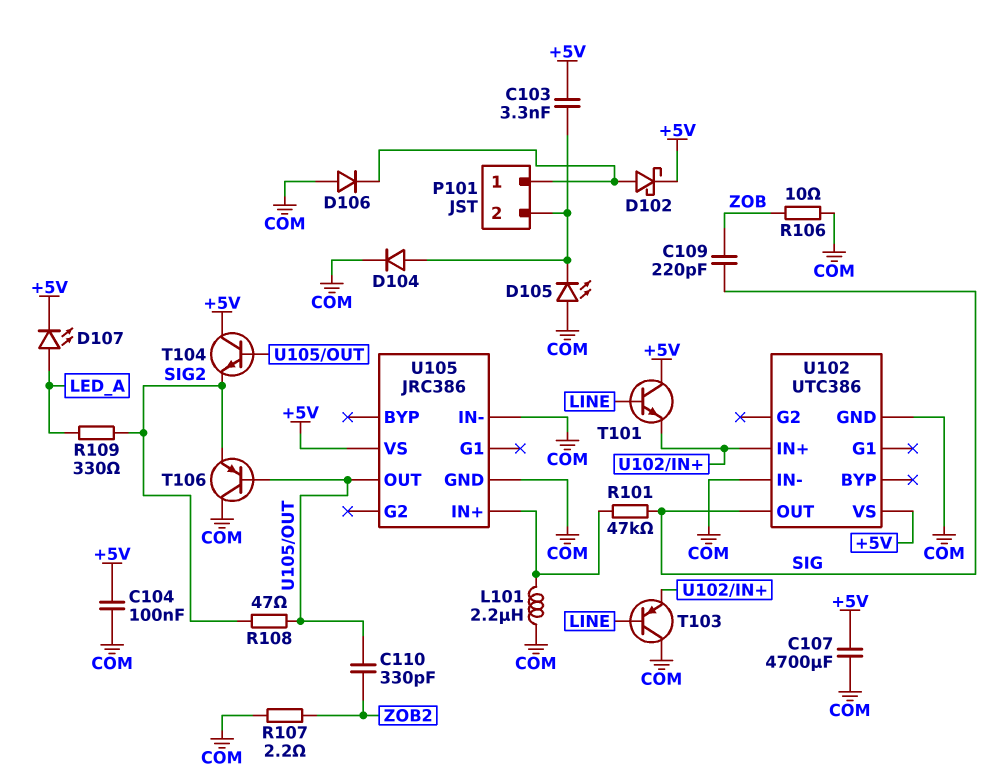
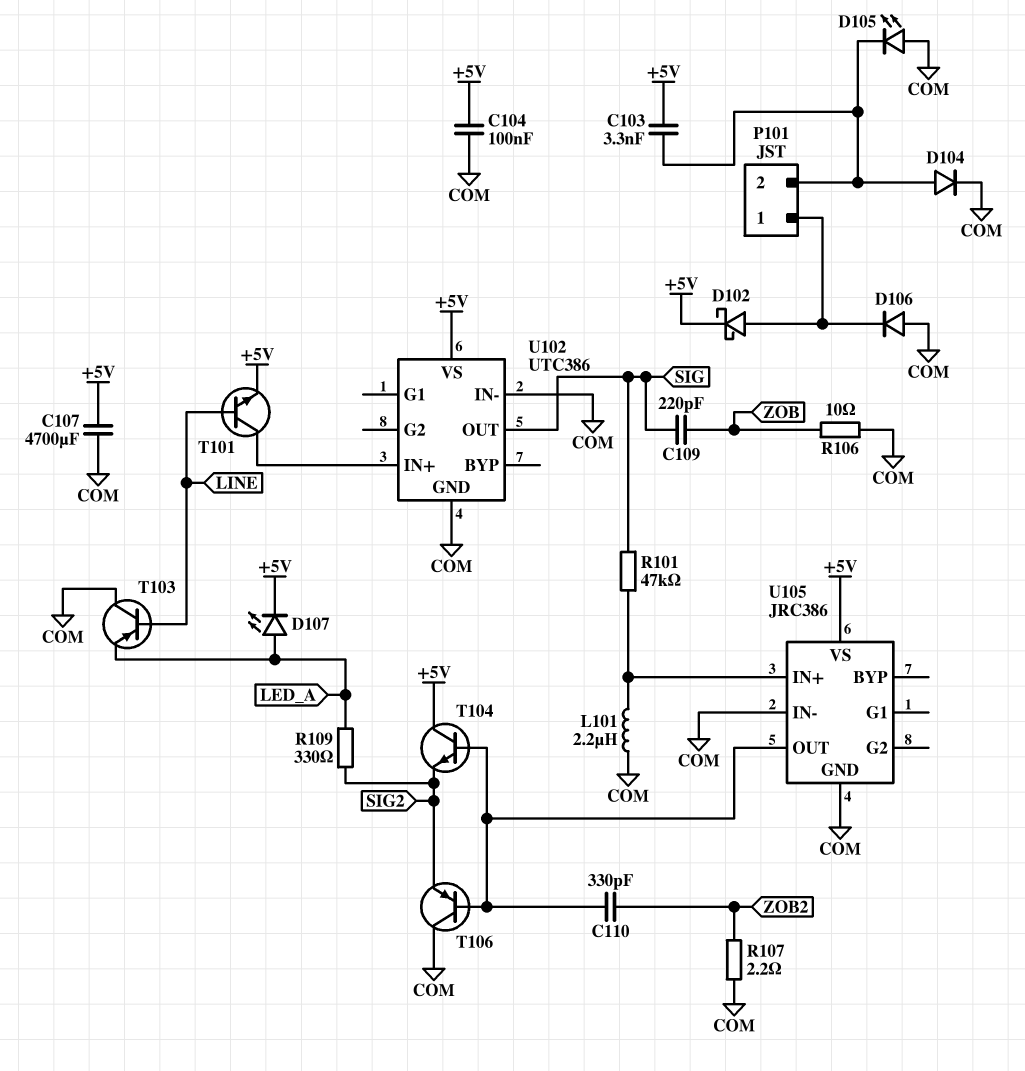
R108: 47 (SIG2, U105/OUT) -> none
T101: NPN (B LINE, C +5V, E U102/IN+) -> NPN (B LINE, C U102/IN+, E +5V)
T103: PNP (B LINE, C COM, E U102/IN+) -> PNP (B LINE, C COM, E LED_A)

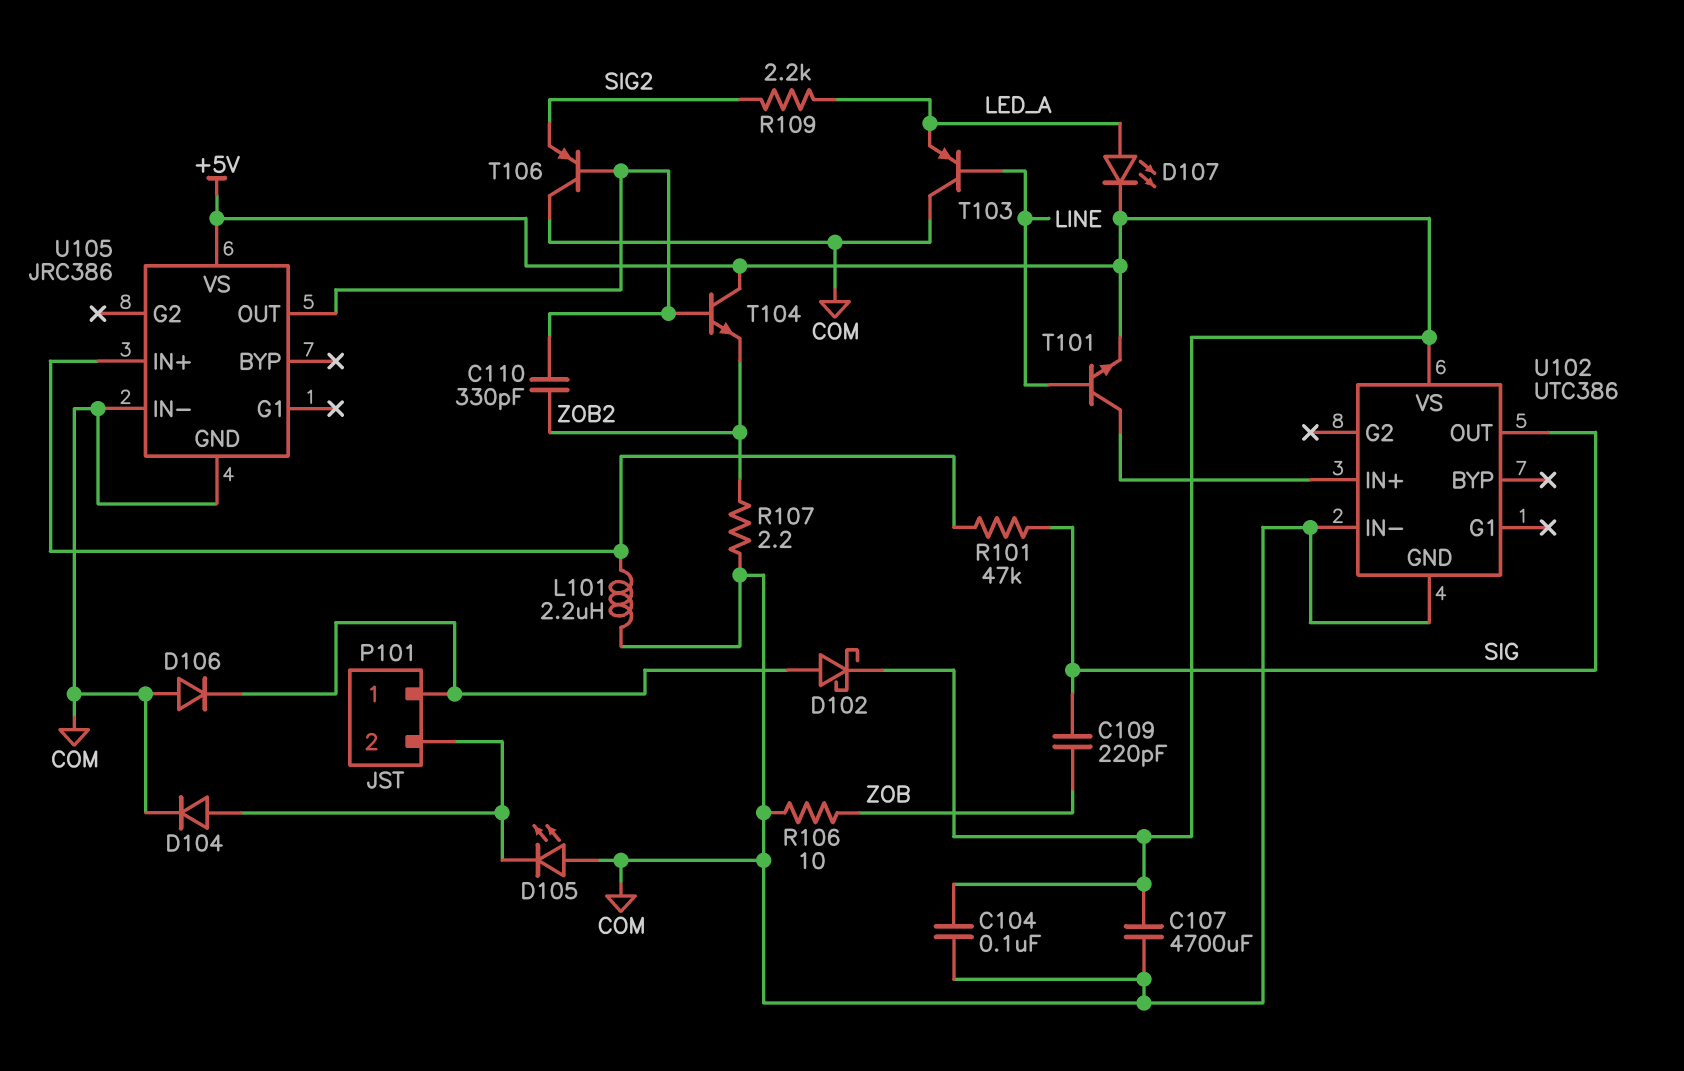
C103: 3.3nF (+5V, P101/2) -> none
R109: 330 (LED_A, SIG2) -> 2.2k (LED_A, SIG2)
T104: NPN (B U105/OUT, C +5V, E SIG2) -> NPN (B U105/OUT, C +5V, E ZOB2)

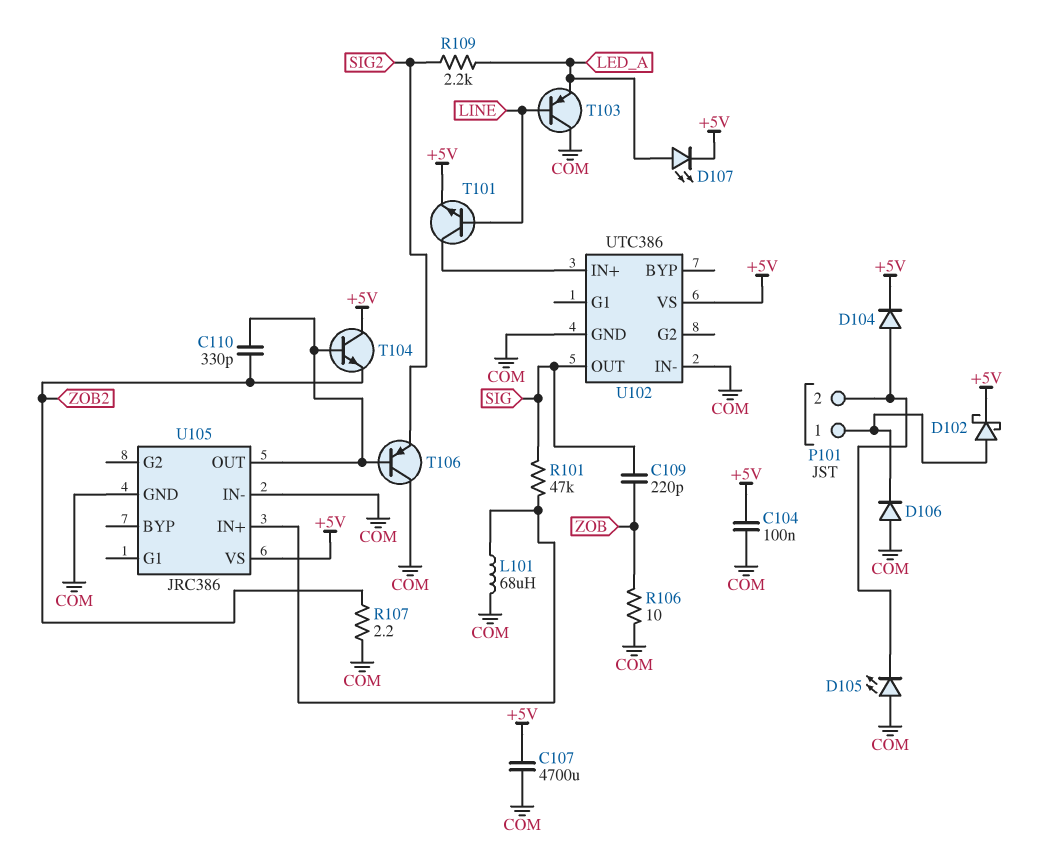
D104: diode (A P101/2, K COM) -> diode (A P101/2, K +5V)
L101: 2.2uH (COM, U105/IN+) -> 68uH (COM, U105/IN+)

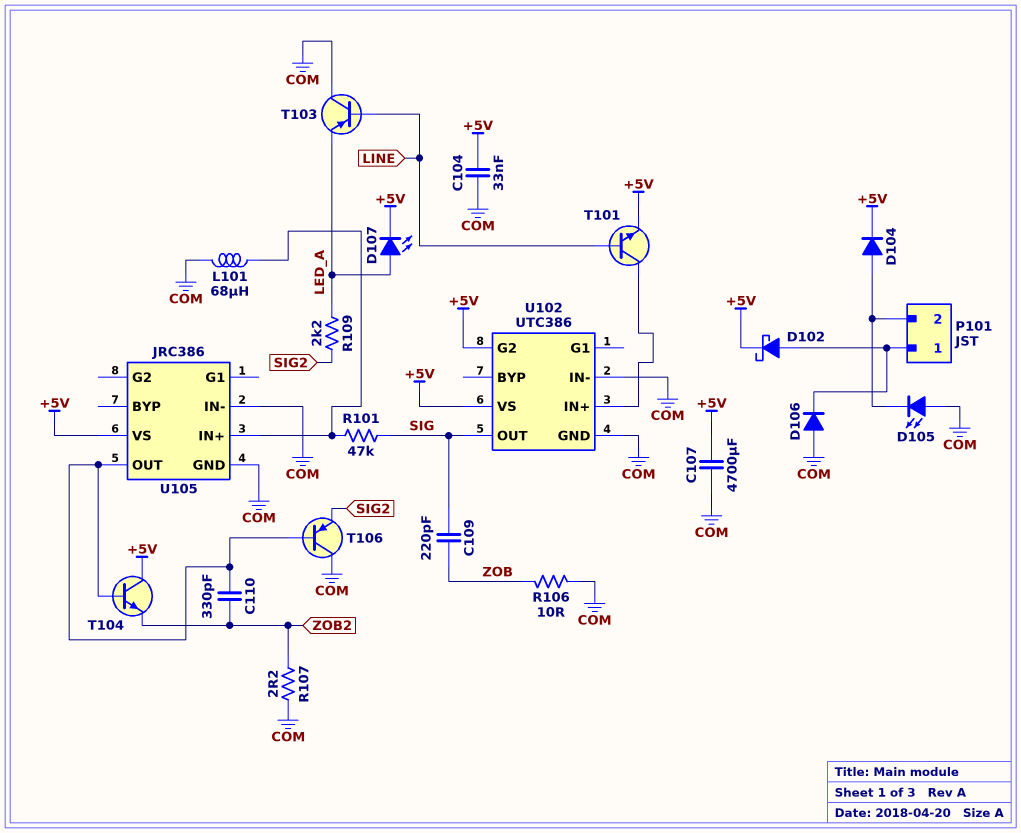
C104: 100nF (+5V, COM) -> 33nF (+5V, COM)
U102 pin G2: none -> +5V

